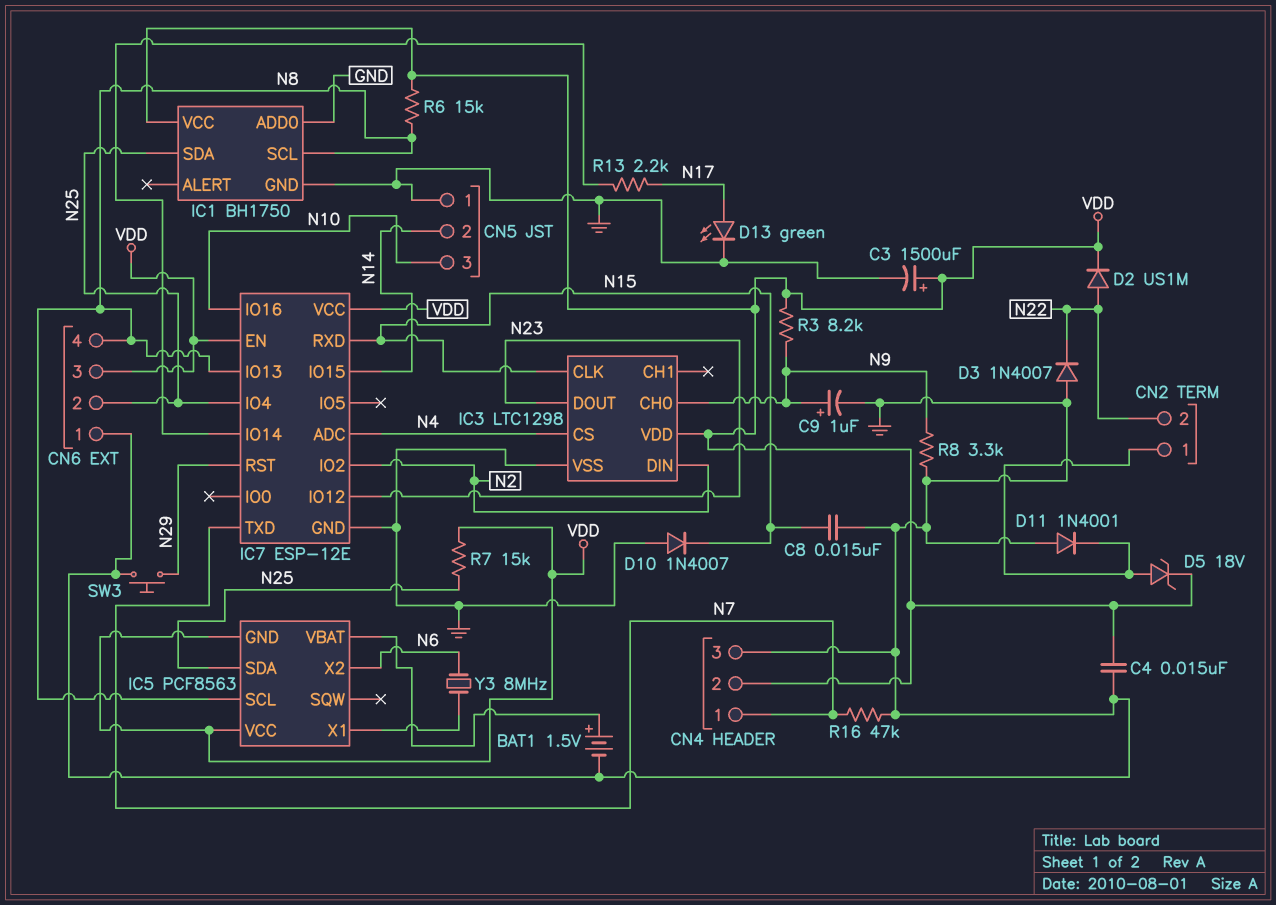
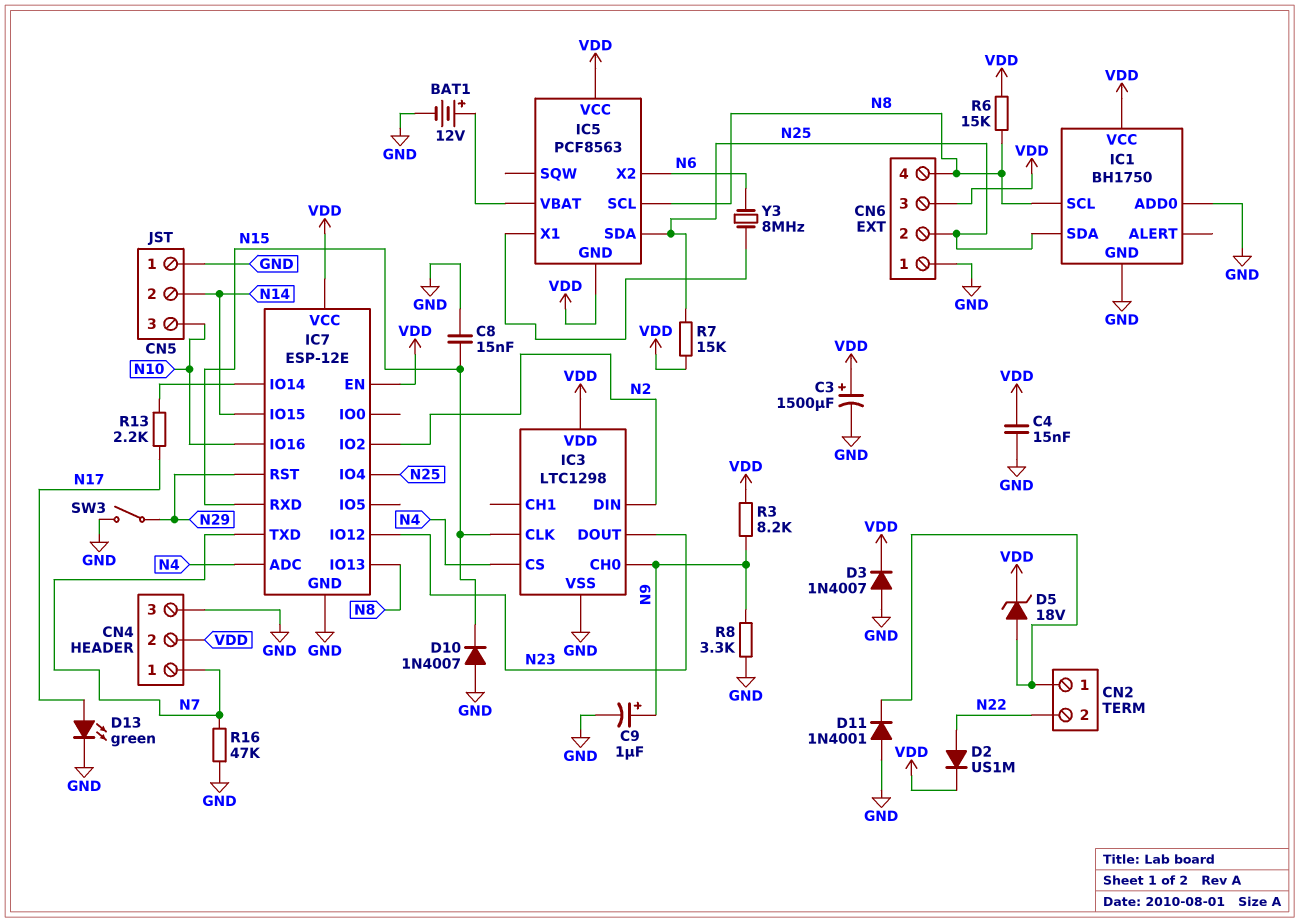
BAT1: 1.5V (plus IC5/VBAT, minus GND) -> 12V (plus IC5/VBAT, minus GND)
D3: diode 1N4007 (A GND, K N22) -> diode 1N4007 (A GND, K VDD)
SW3: button (GND, N29) -> switch (GND, N29)

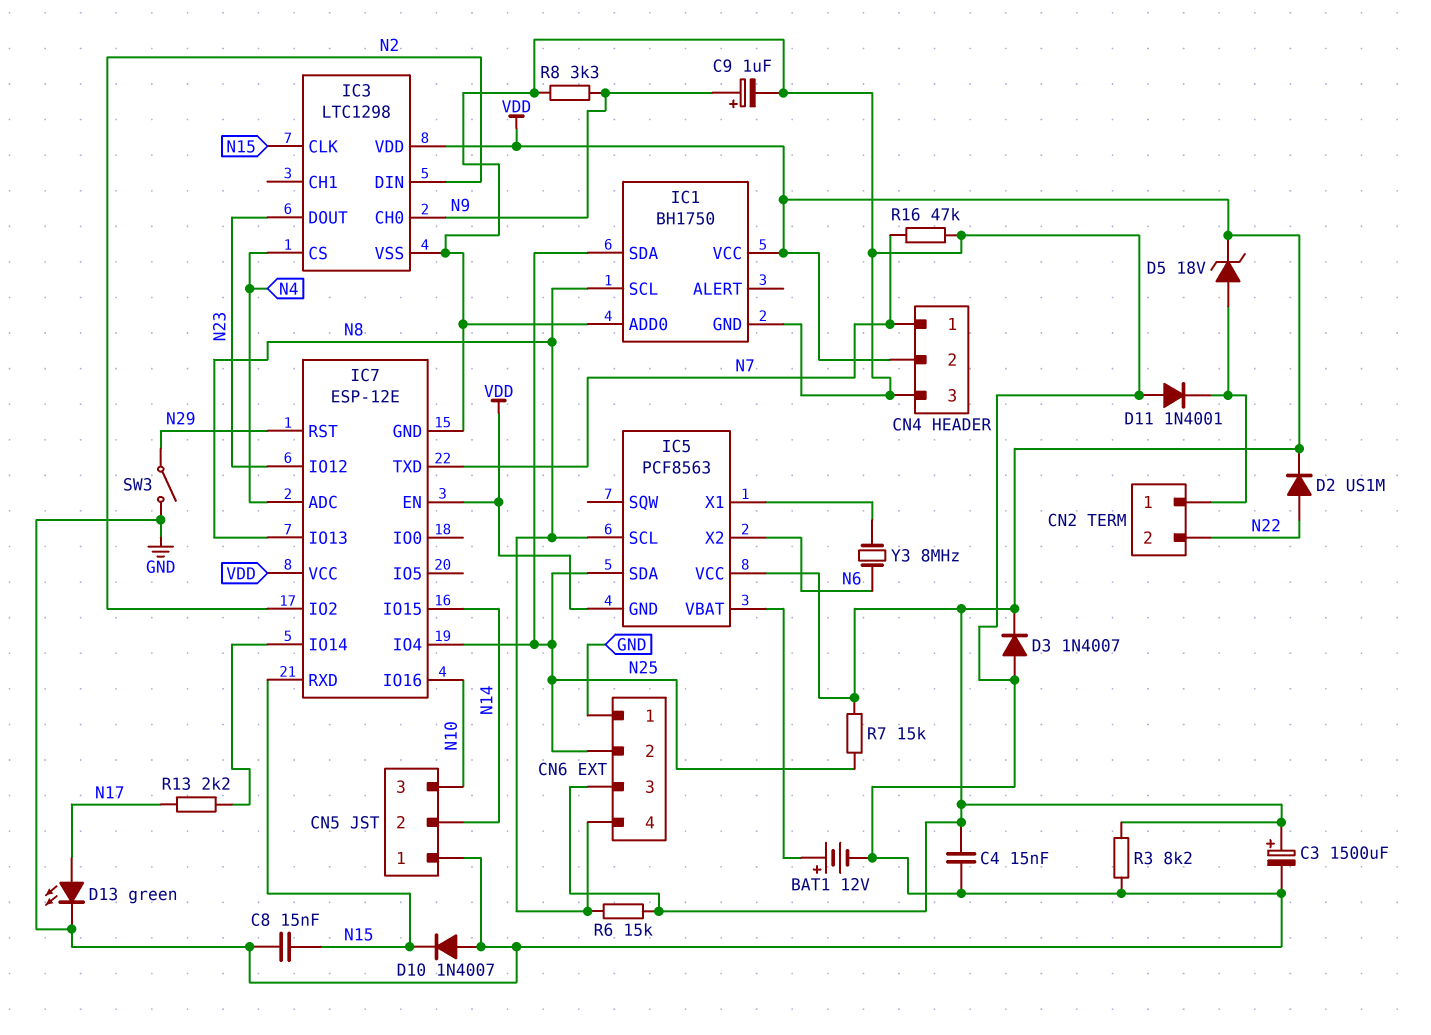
R3: 8.2k (N9, VDD) -> 8.2k (GND, VDD)

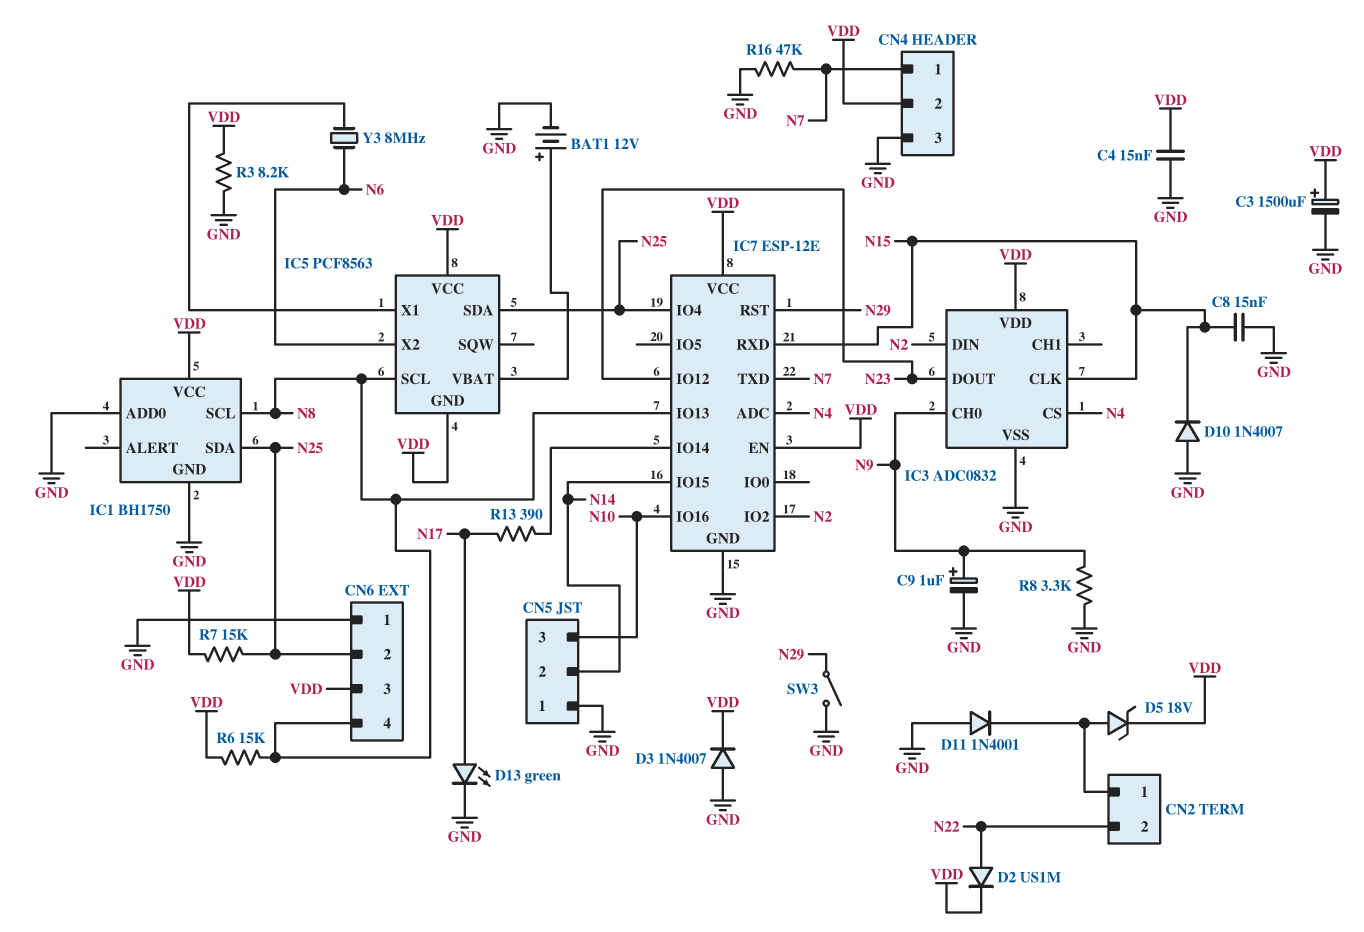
IC3: LTC1298 -> ADC0832
R13: 2.2k (IC7/IO14, N17) -> 390 (IC7/IO14, N17)

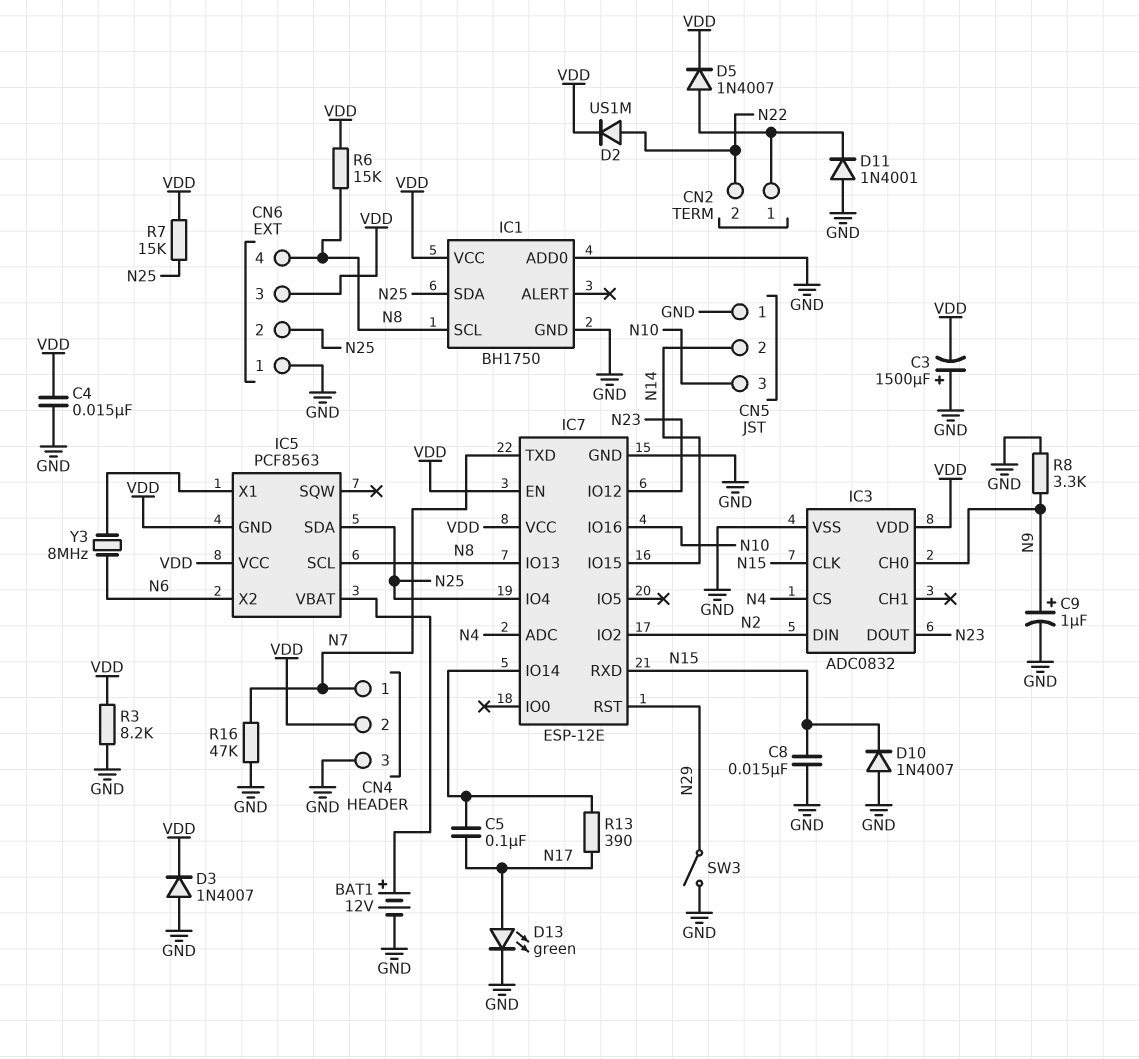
C3: 1500uF (plus VDD, minus GND) -> 1500uF (plus GND, minus VDD)
C5: none -> 100nF (IC7/IO14, N17)
D5: zener 18V (A CN2/1, K VDD) -> diode 1N4007 (A CN2/1, K VDD)

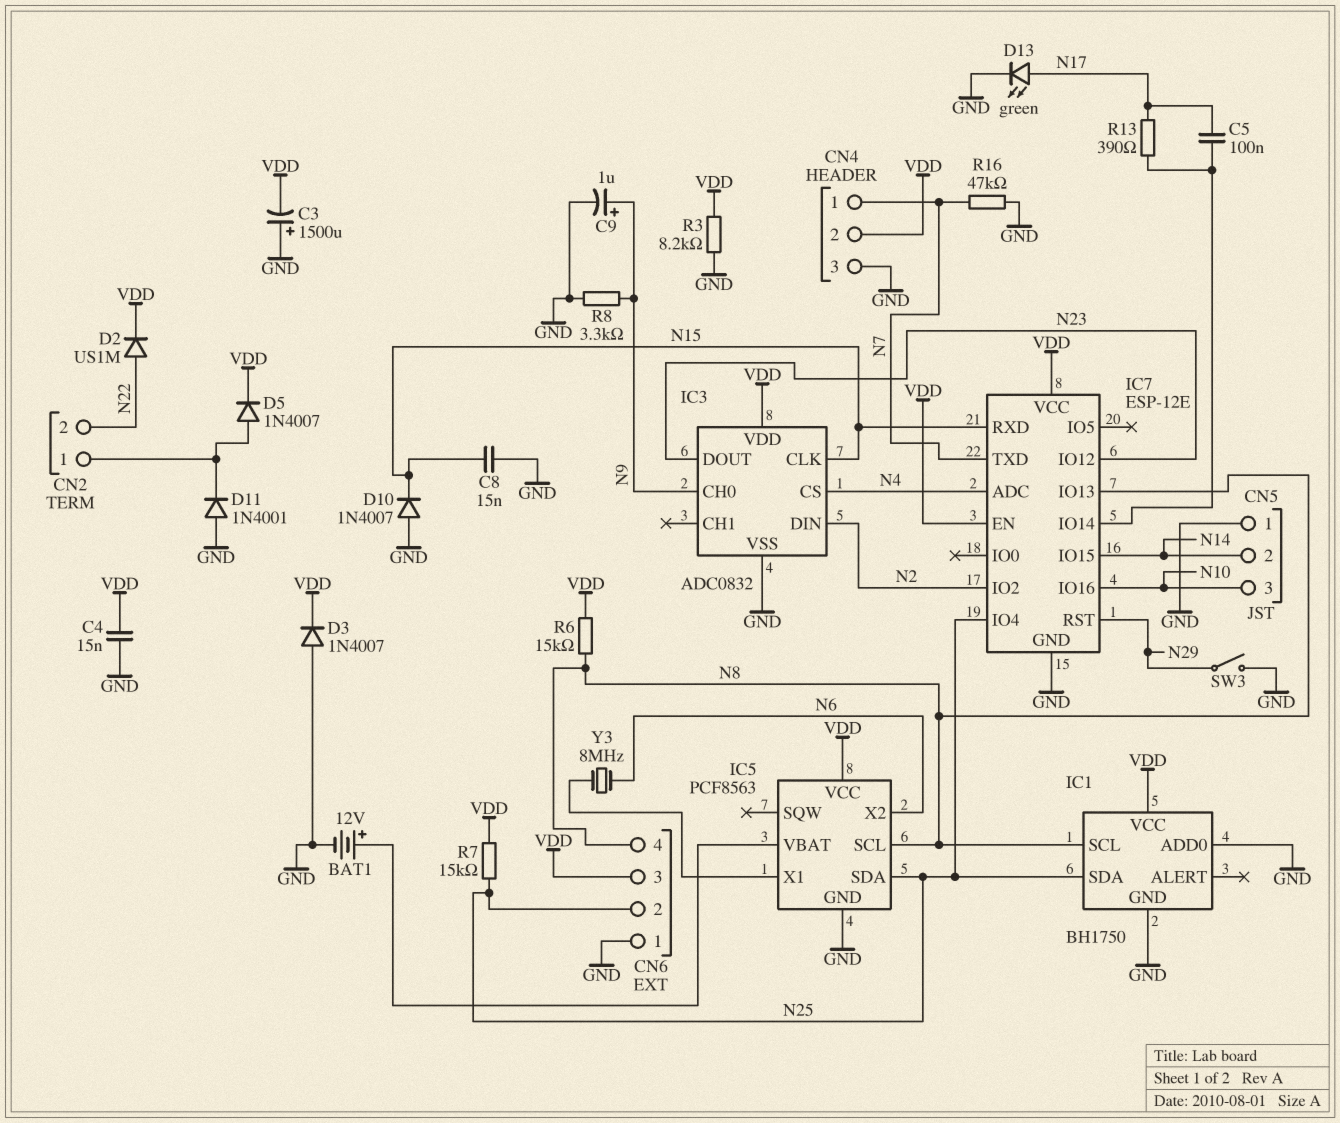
IC5 pin GND: VDD -> GND

